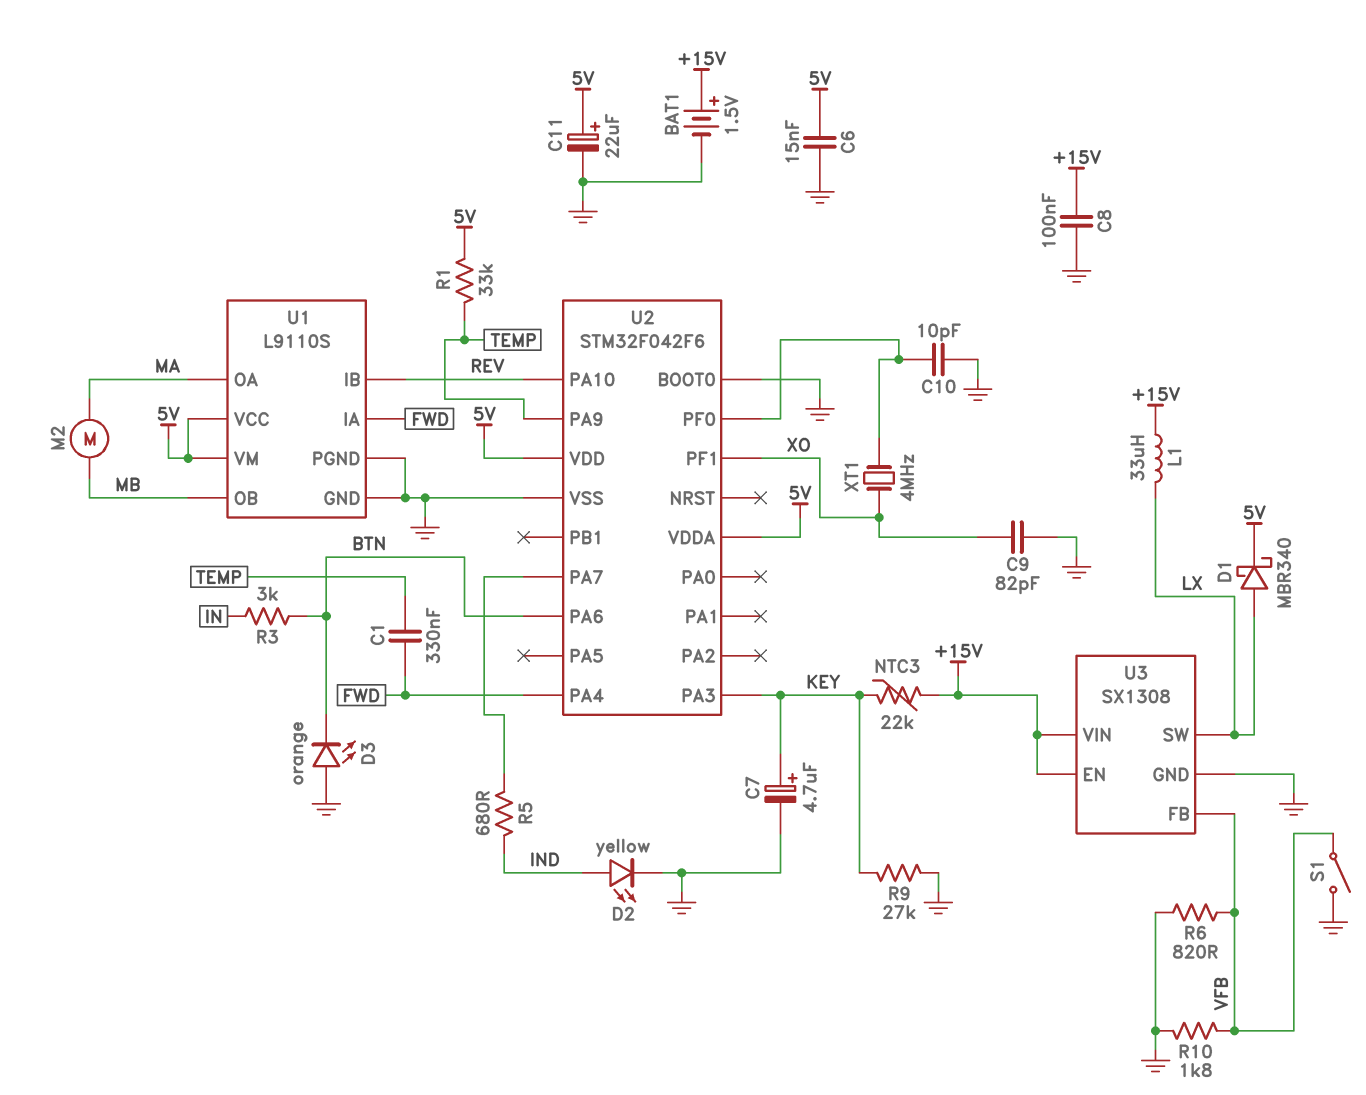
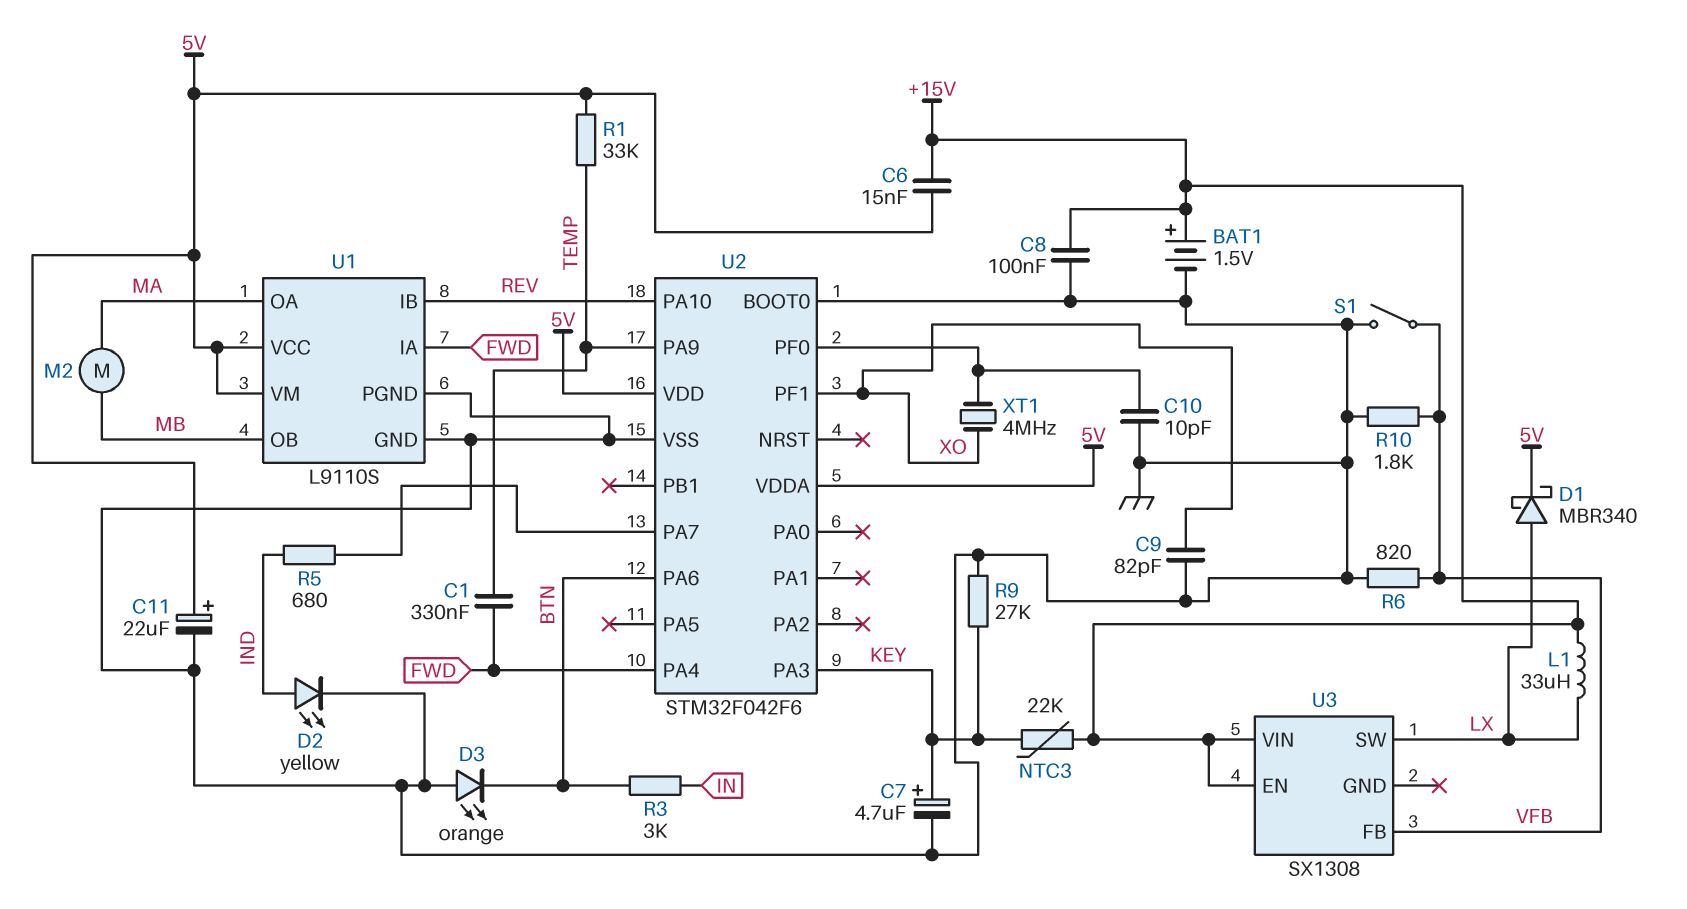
C6: 15nF (5V, GND) -> 15nF (+15V, 5V)
U3 pin GND: GND -> none

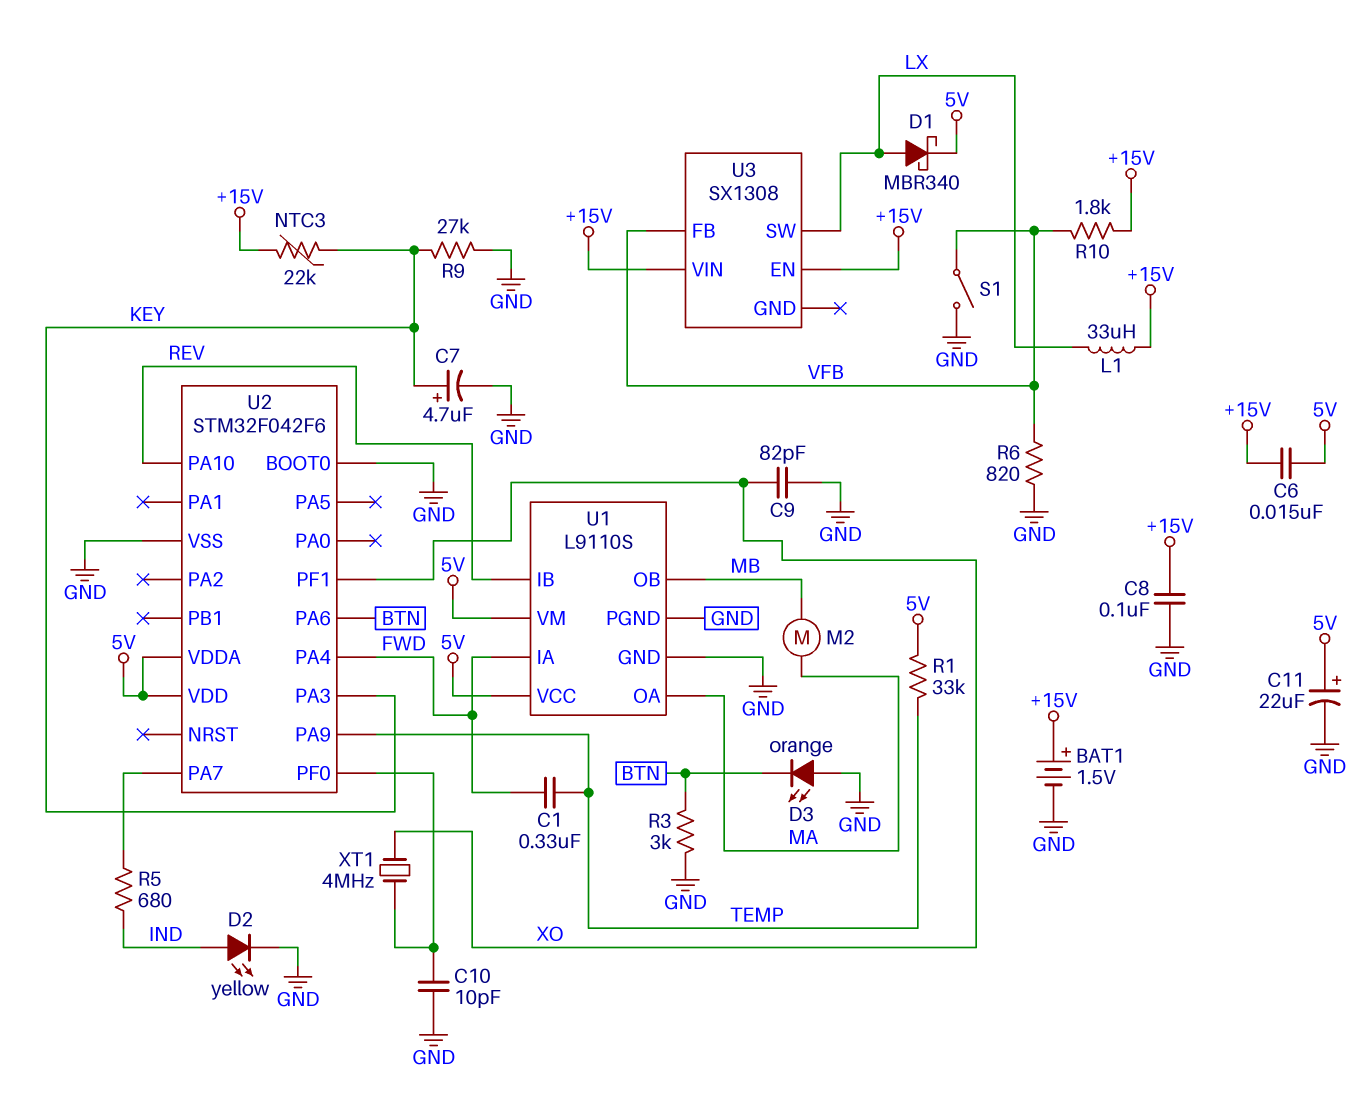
R3: 3k (BTN, IN) -> 3k (BTN, GND)
R10: 1.8k (GND, VFB) -> 1.8k (+15V, VFB)

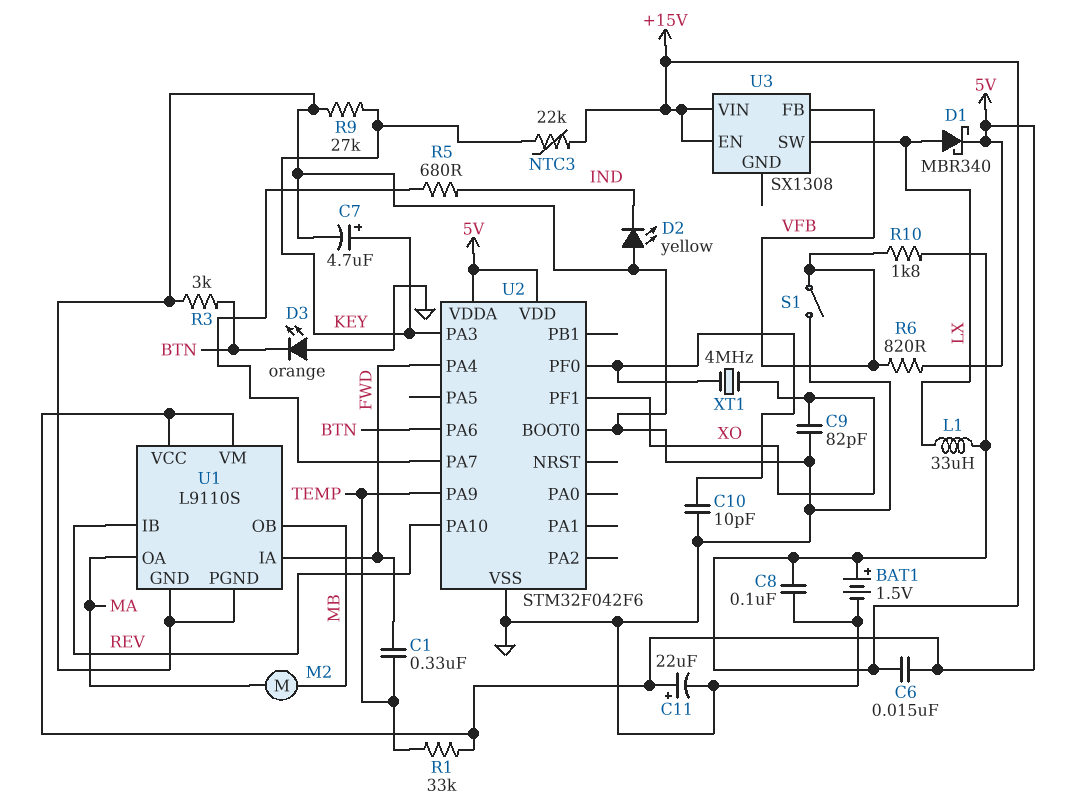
D2: LED yellow (A IND, K GND) -> LED yellow (A GND, K IND)
R6: 820 (GND, VFB) -> 820 (5V, VFB)

